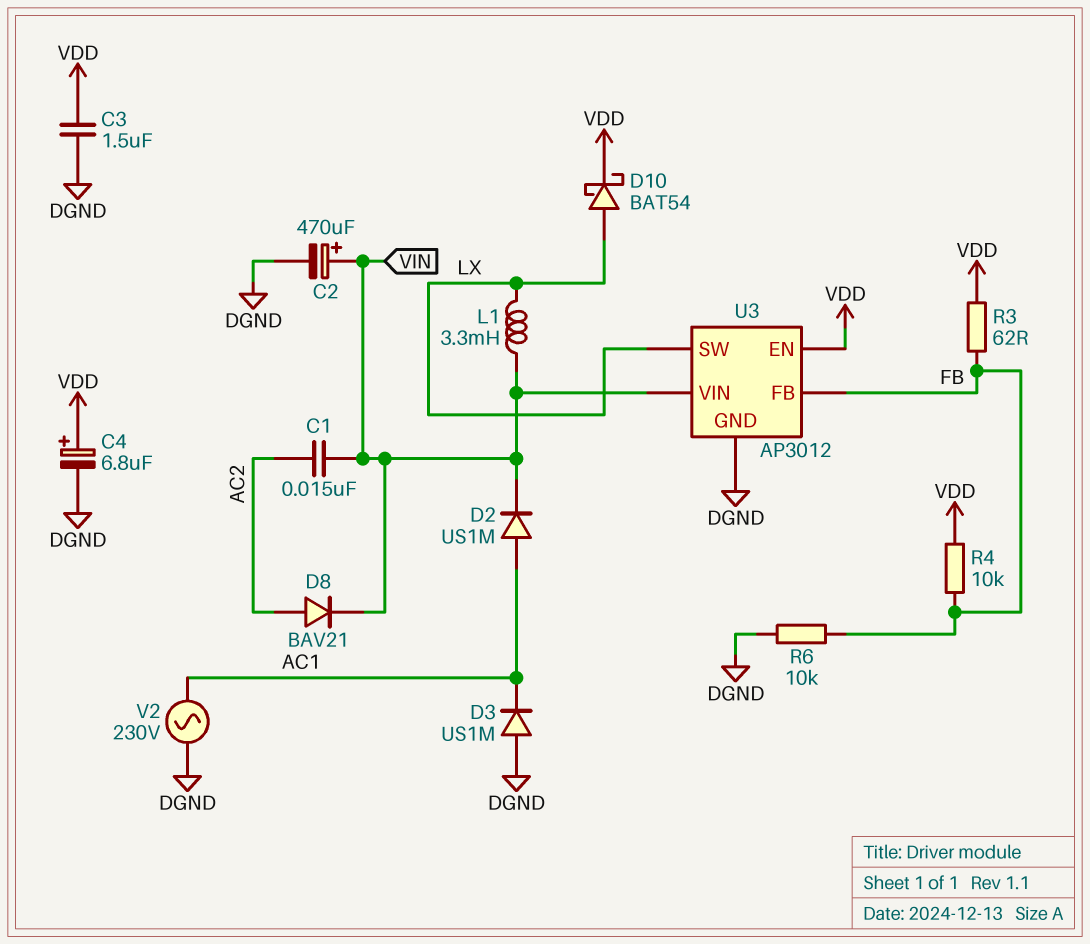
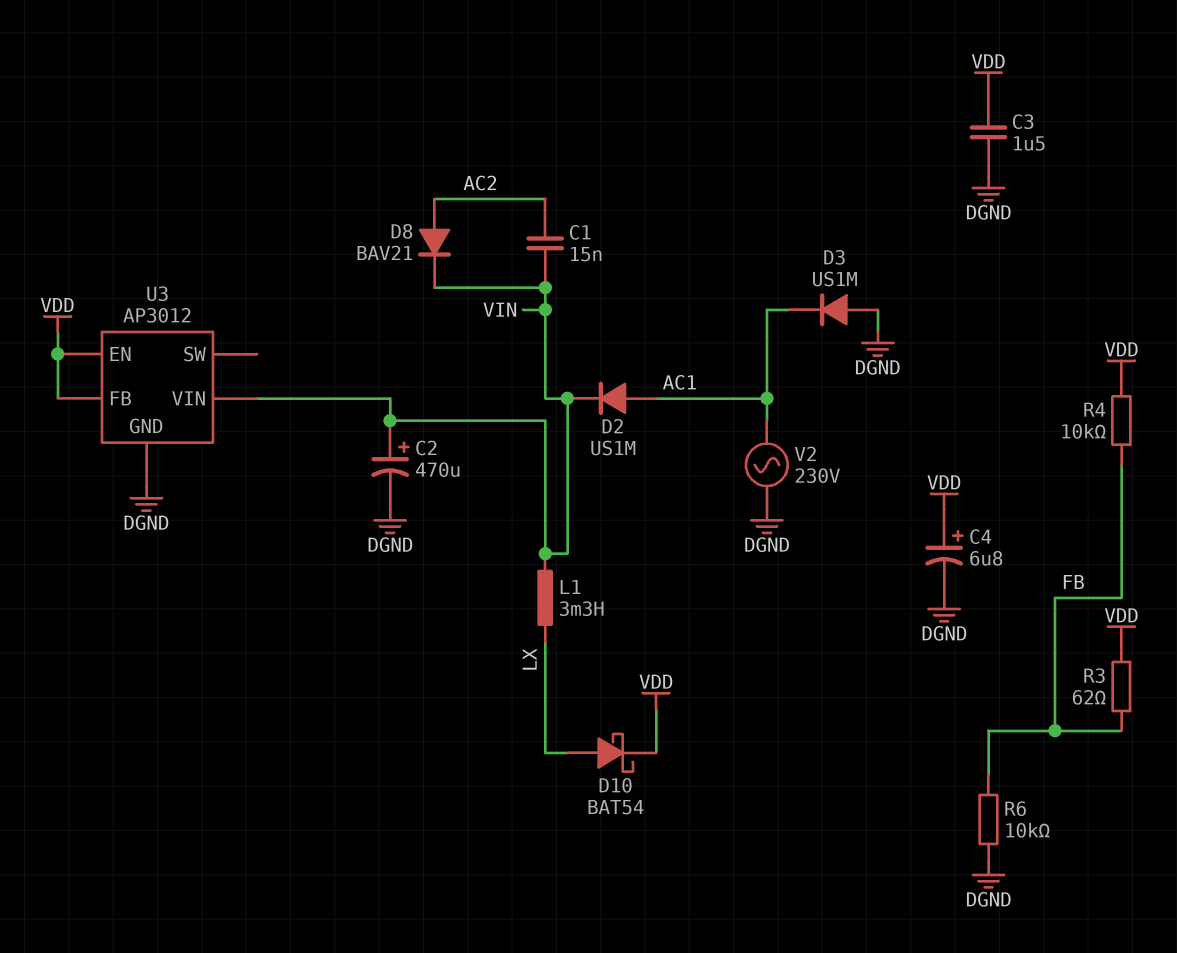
U3 pin FB: FB -> VDD
U3 pin SW: LX -> none

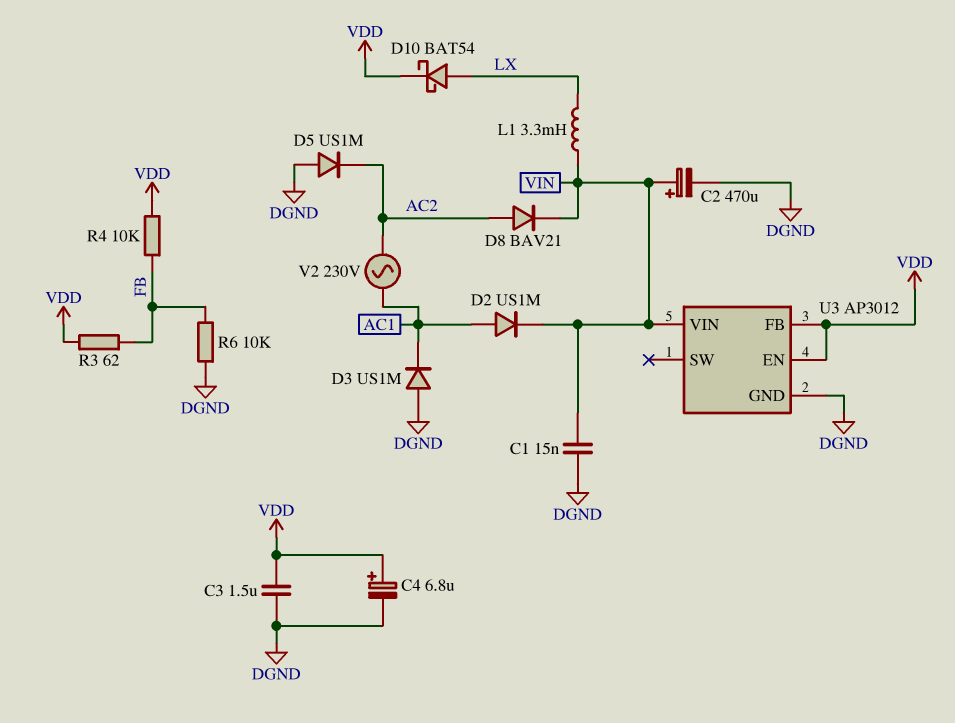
C1: 15nF (AC2, VIN) -> 15nF (DGND, VIN)
D5: none -> diode US1M (A DGND, K AC2)
V2: AC 230V (AC1, DGND) -> AC 230V (AC1, AC2)

